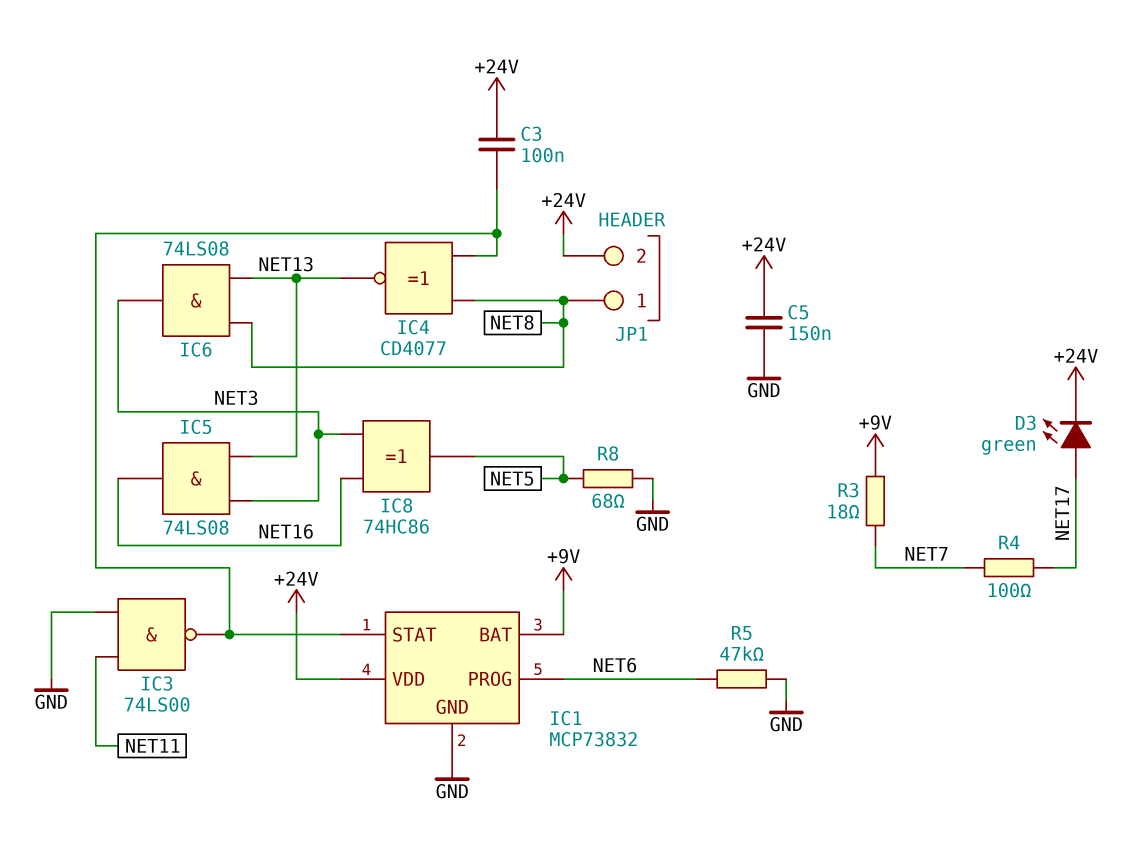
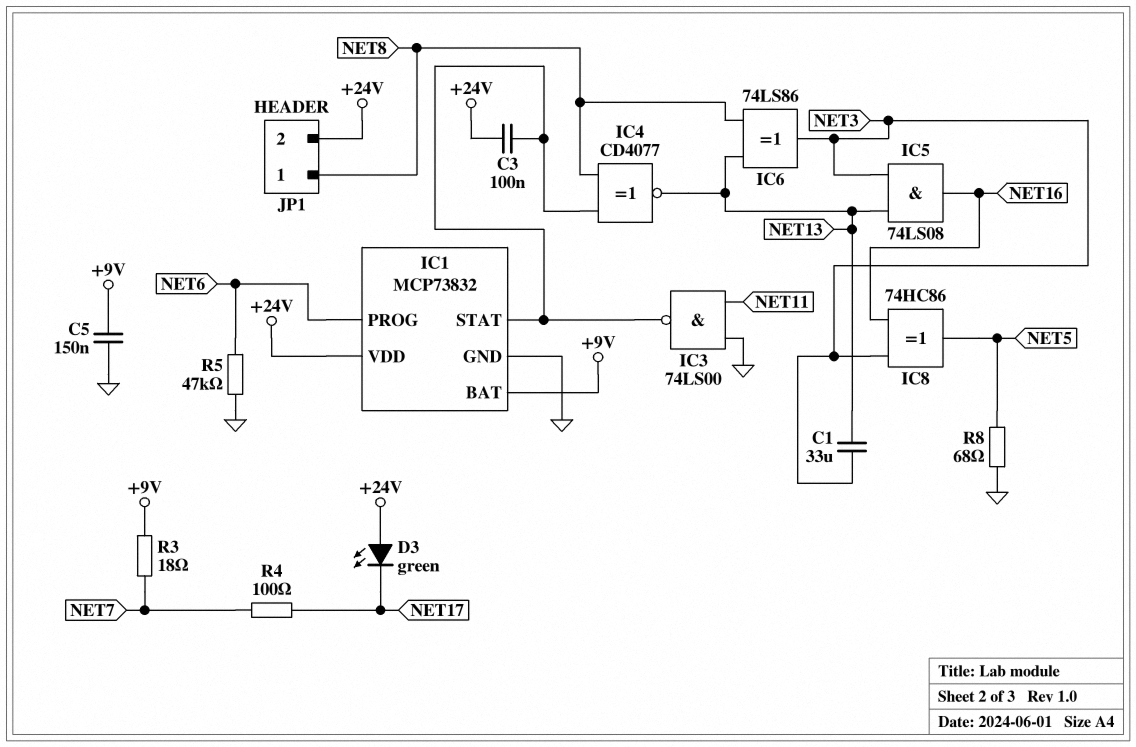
C1: none -> 33uF (NET3, NET13)
C5: 150nF (+24V, GND) -> 150nF (+9V, GND)
D3: LED green (A NET17, K +24V) -> LED green (A +24V, K NET17)
IC6: AND 74LS08 (in NET8, in NET13, out NET3) -> XOR 74LS86 (in NET8, in NET13, out NET3)

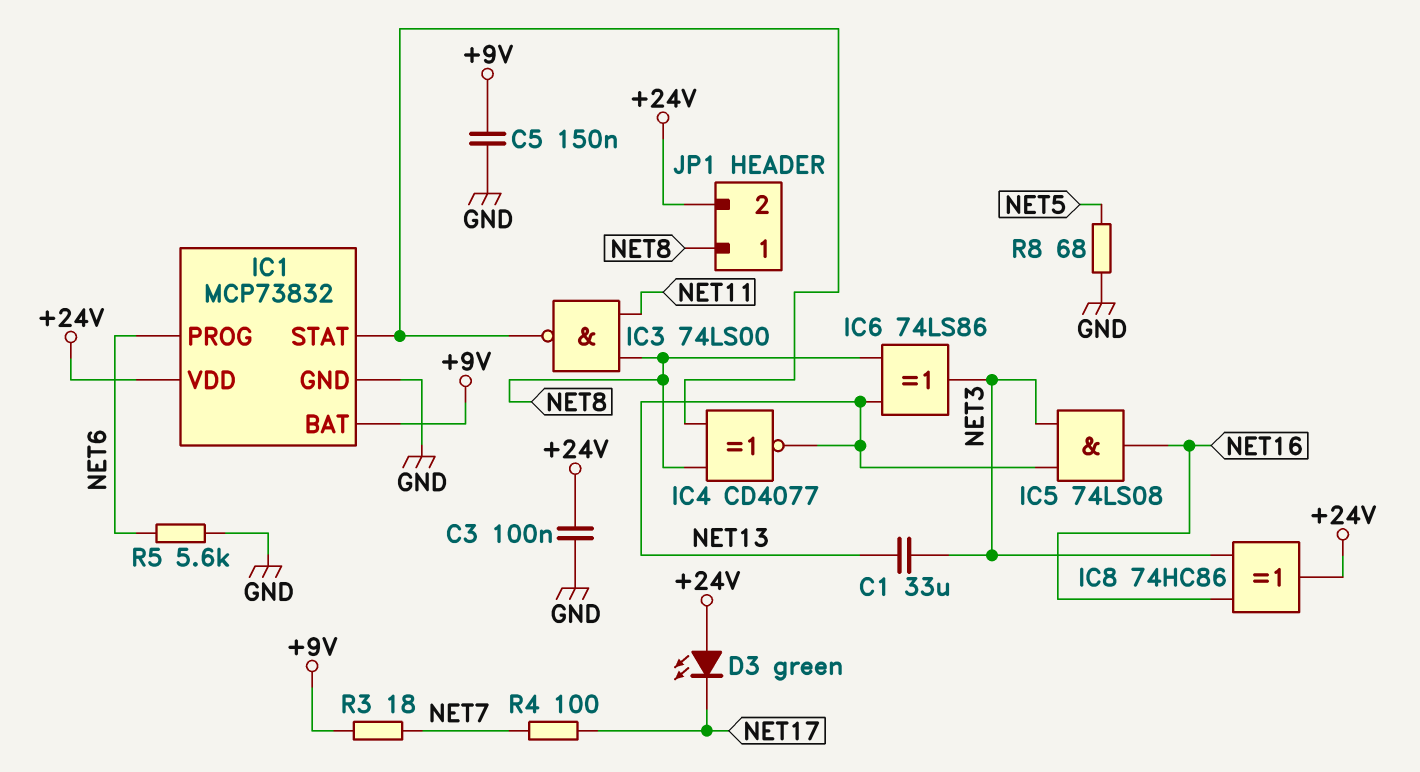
C3: 100nF (+24V, IC1/STAT) -> 100nF (+24V, GND)
IC3: NAND 74LS00 (in GND, in NET11, out IC1/STAT) -> NAND 74LS00 (in NET8, in NET11, out IC1/STAT)
IC8: XOR 74HC86 (in NET3, in NET16, out NET5) -> XOR 74HC86 (in NET3, in NET16, out +24V)
R5: 47k (GND, NET6) -> 5.6k (GND, NET6)

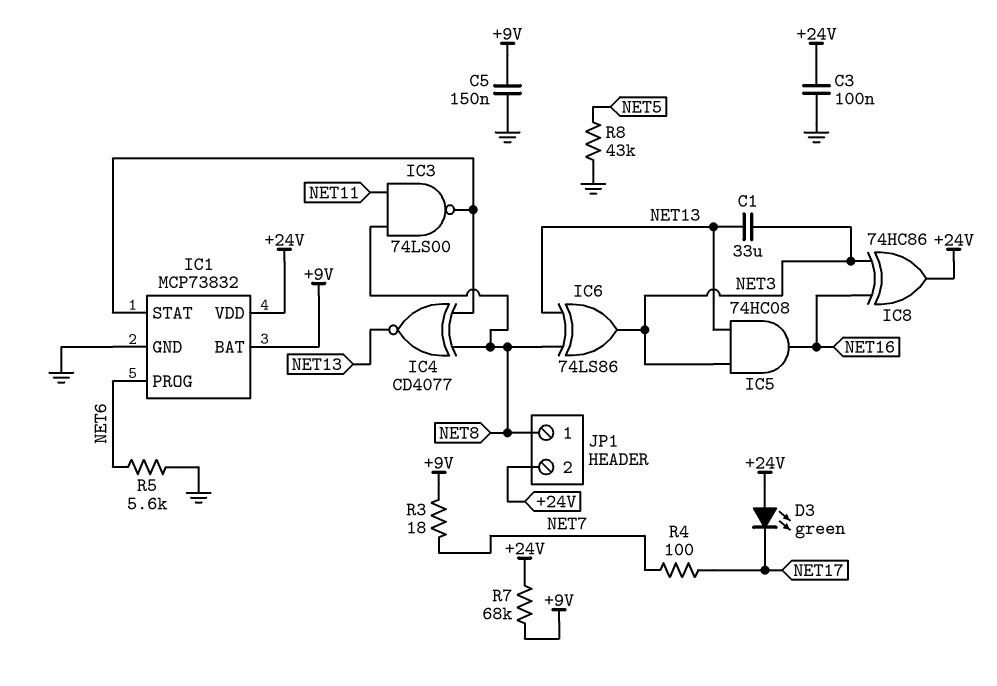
IC5: AND 74LS08 (in NET3, in NET13, out NET16) -> AND 74HC08 (in NET3, in NET13, out NET16)
R7: none -> 68k (+9V, +24V)
R8: 68 (GND, NET5) -> 43k (GND, NET5)

